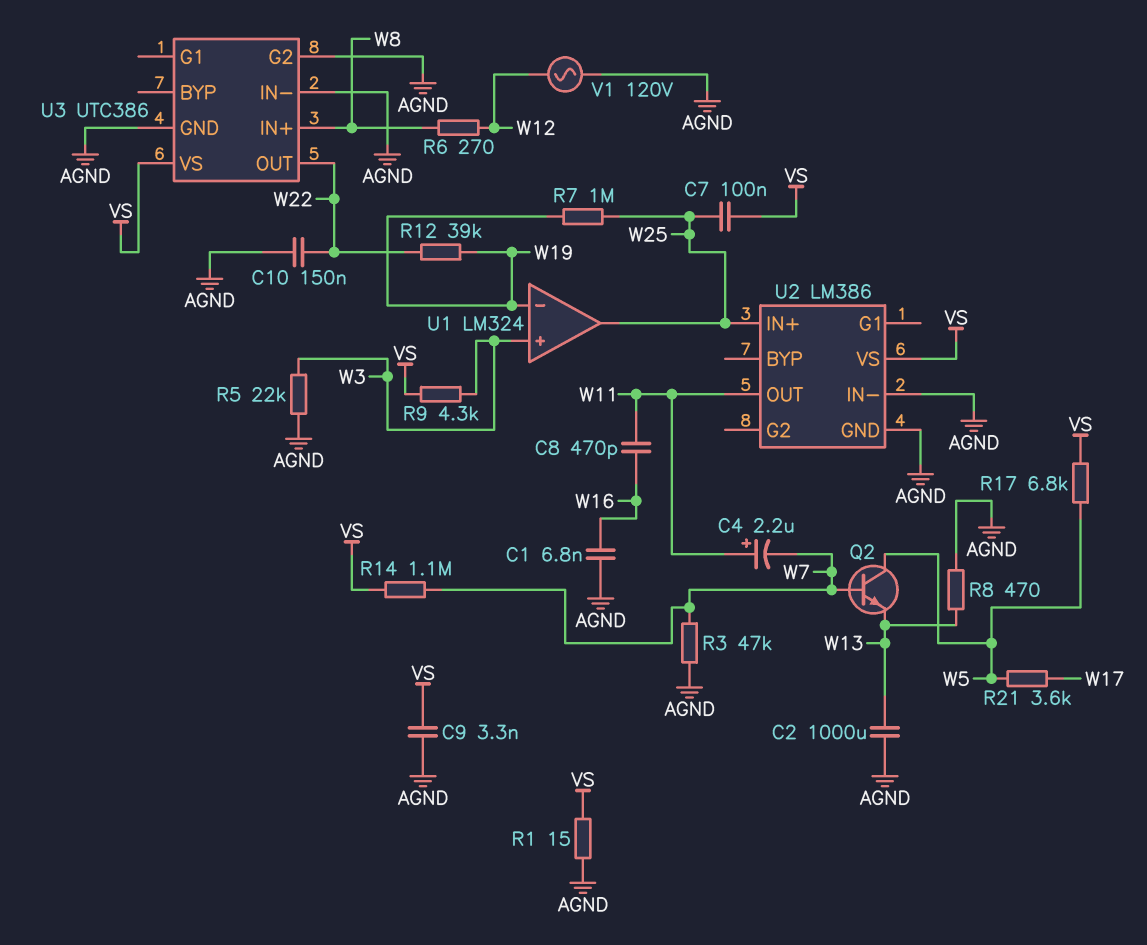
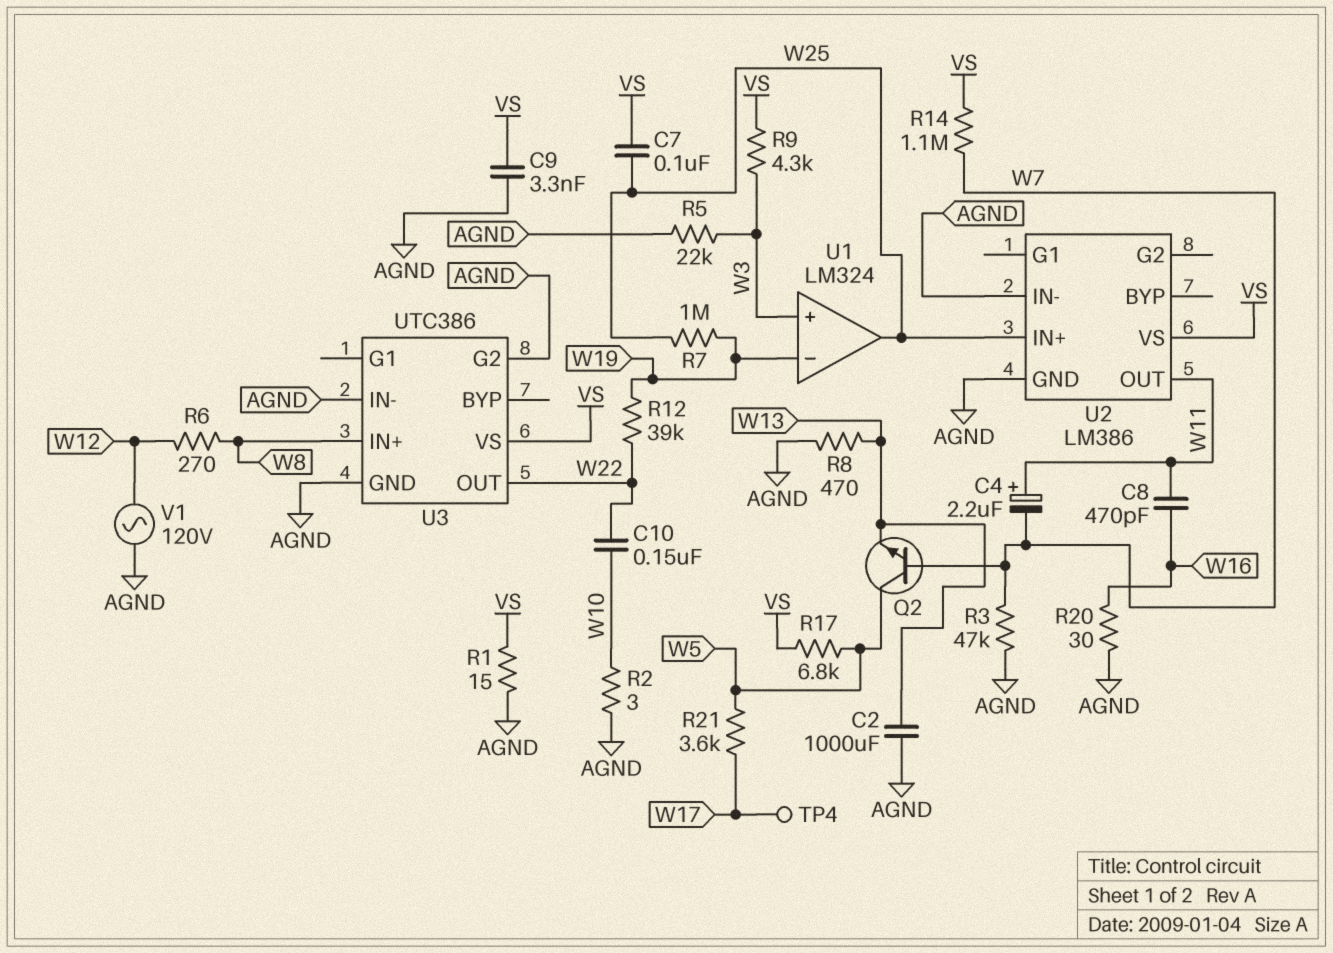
C1: 6.8nF (AGND, W16) -> none
C10: 150nF (AGND, W22) -> 150nF (W10, W22)
R2: none -> 3 (AGND, W10)
R20: none -> 30 (AGND, W16)
TP4: none -> test point (W17)

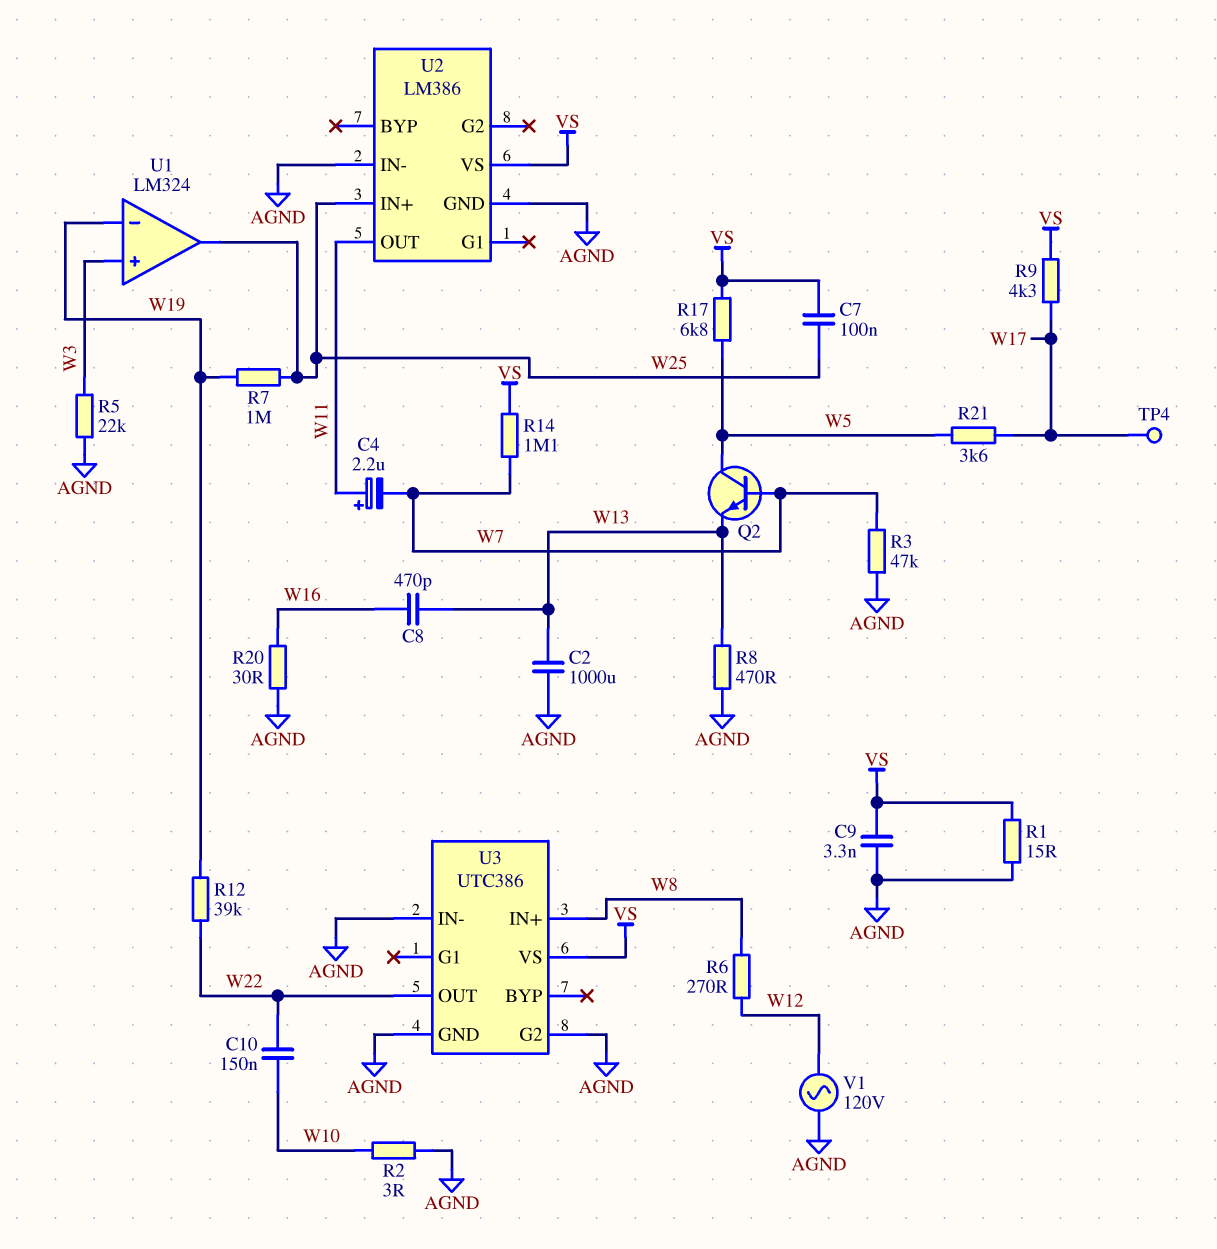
C8: 470pF (W11, W16) -> 470pF (W13, W16)
R9: 4.3k (VS, W3) -> 4.3k (VS, W17)

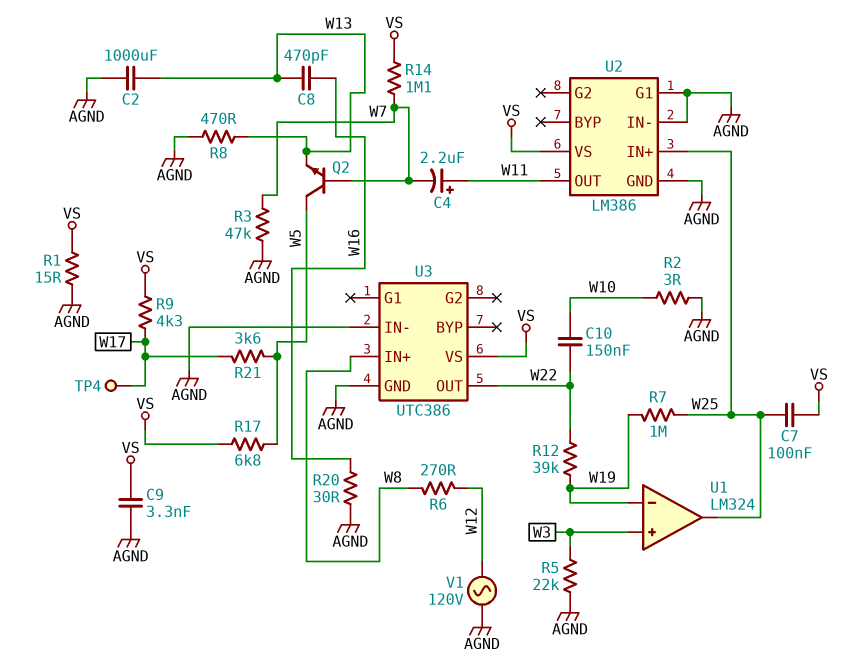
U2 pin G1: none -> AGND
U3 pin G2: AGND -> none

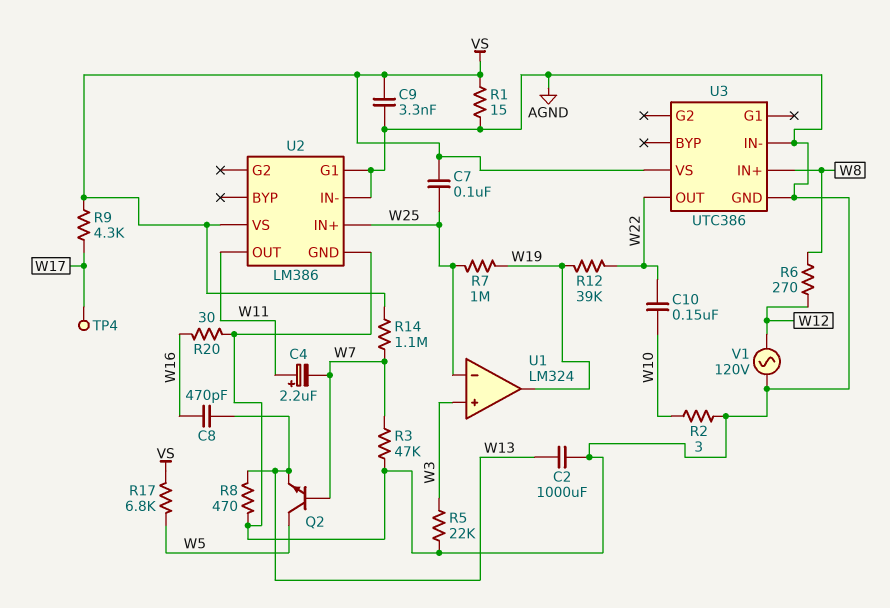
R21: 3.6k (W5, W17) -> none
U1 pin in-: W19 -> W25
U1 pin out: W25 -> W19

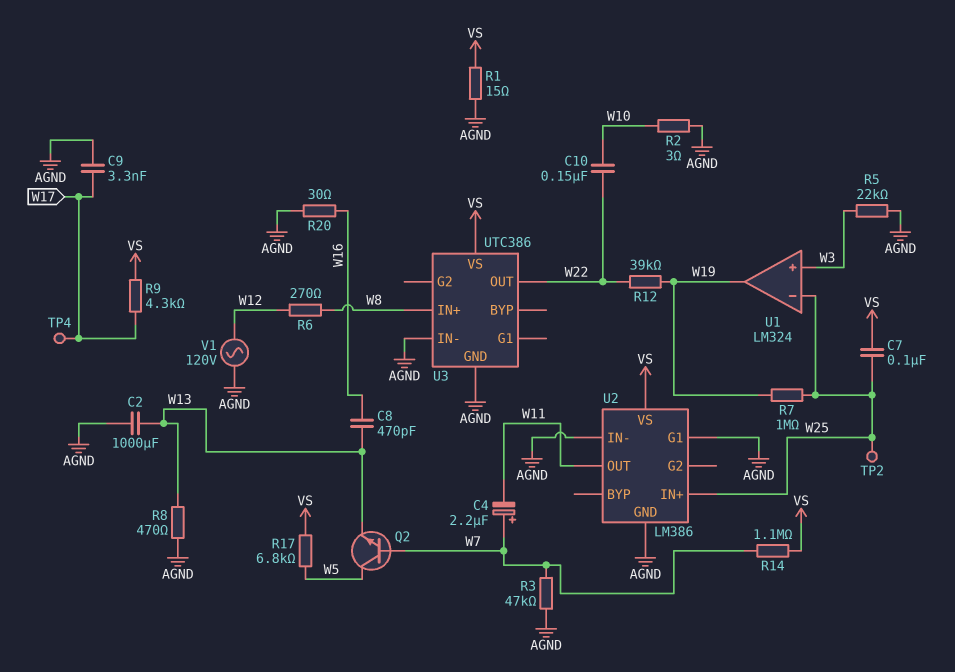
C4: 2.2uF (plus W11, minus W7) -> 2.2uF (plus W7, minus W11)
C9: 3.3nF (AGND, VS) -> 3.3nF (AGND, W17)
TP2: none -> test point (W25)

